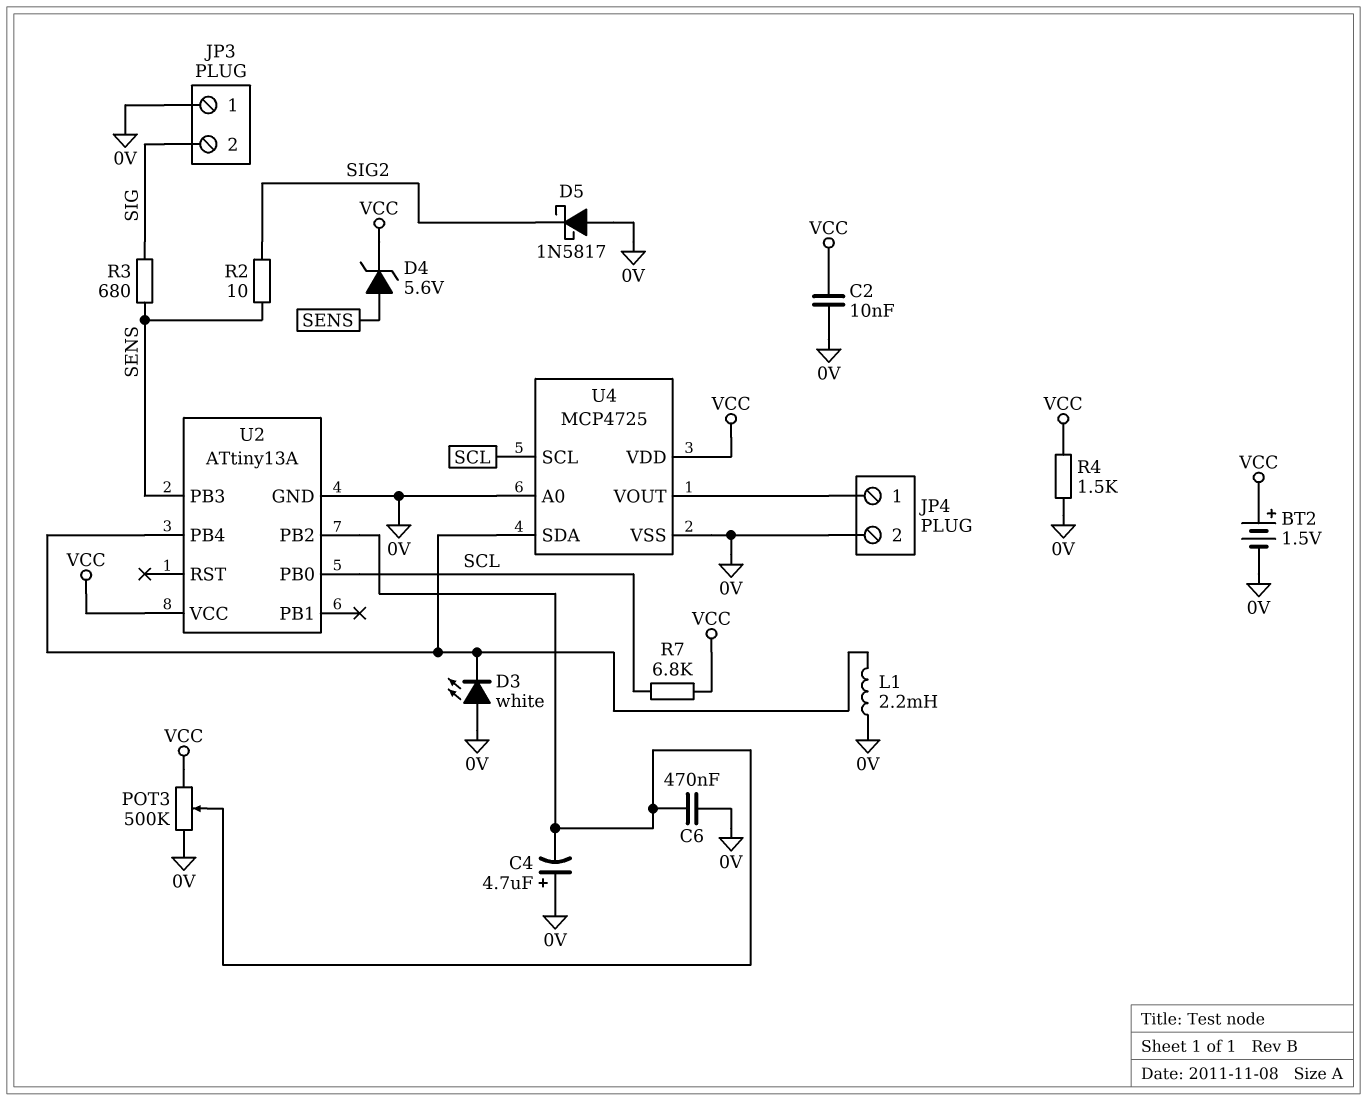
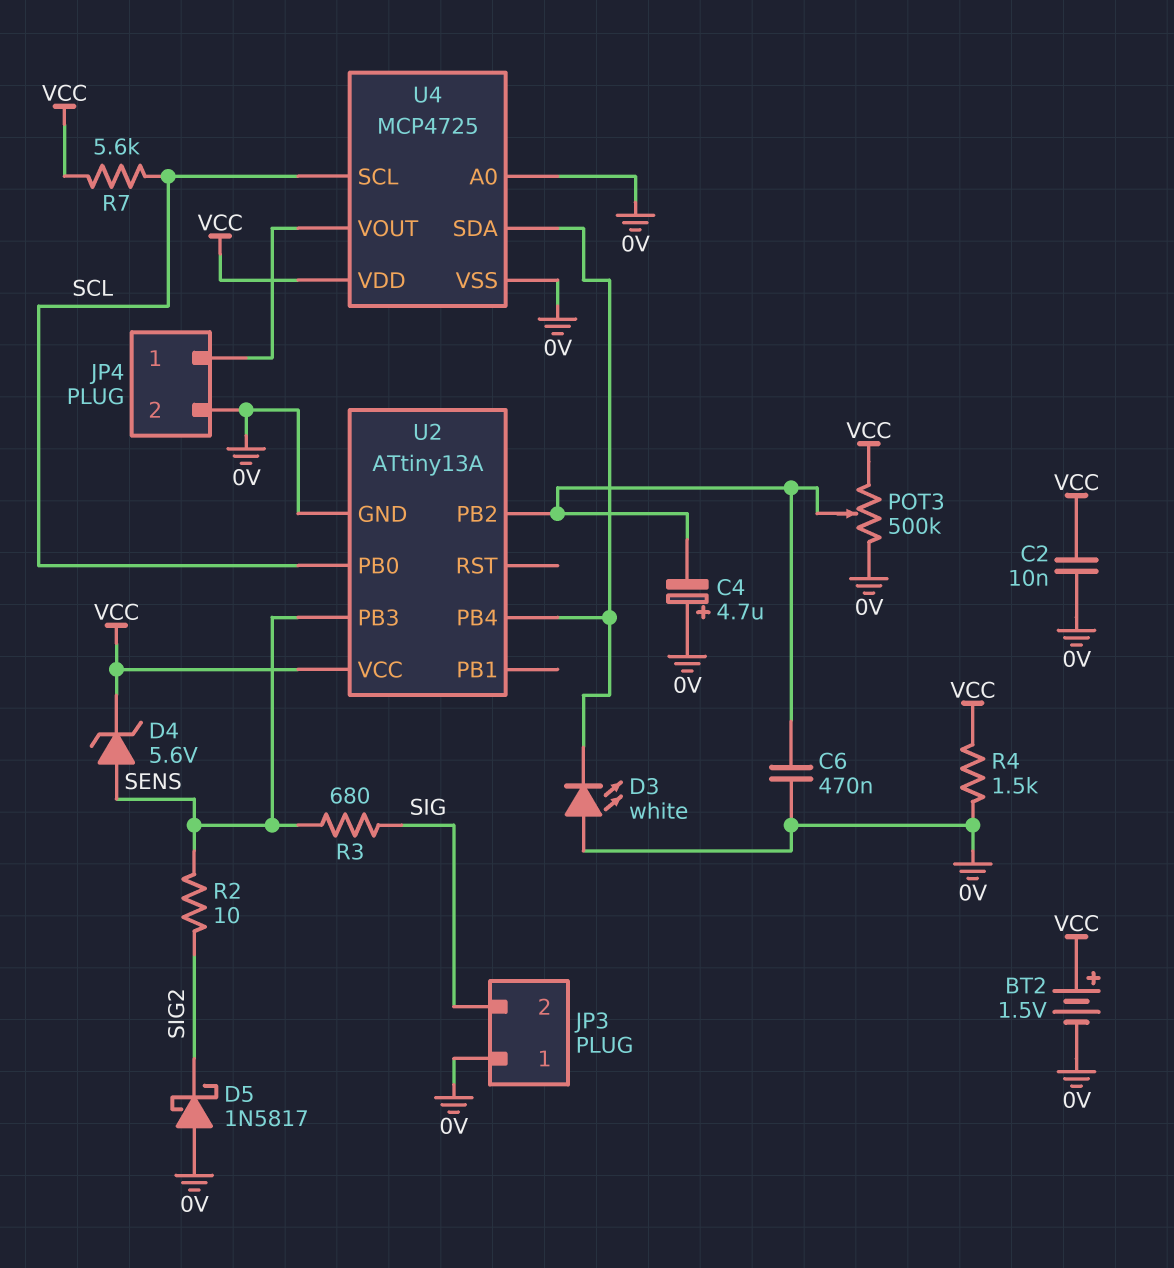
L1: 2.2mH (0V, U2/PB4) -> none
R7: 6.8k (SCL, VCC) -> 5.6k (SCL, VCC)

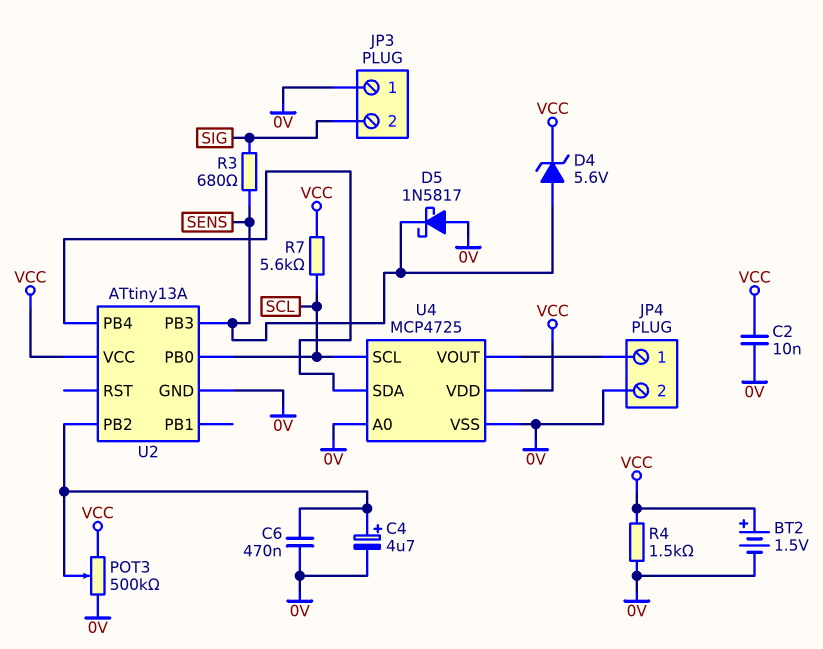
C4: 4.7uF (plus 0V, minus U2/PB2) -> 4.7uF (plus U2/PB2, minus 0V)
D3: LED white (A 0V, K U2/PB4) -> none
D5: schottky 1N5817 (A 0V, K SIG2) -> schottky 1N5817 (A 0V, K SENS)
R2: 10 (SENS, SIG2) -> none

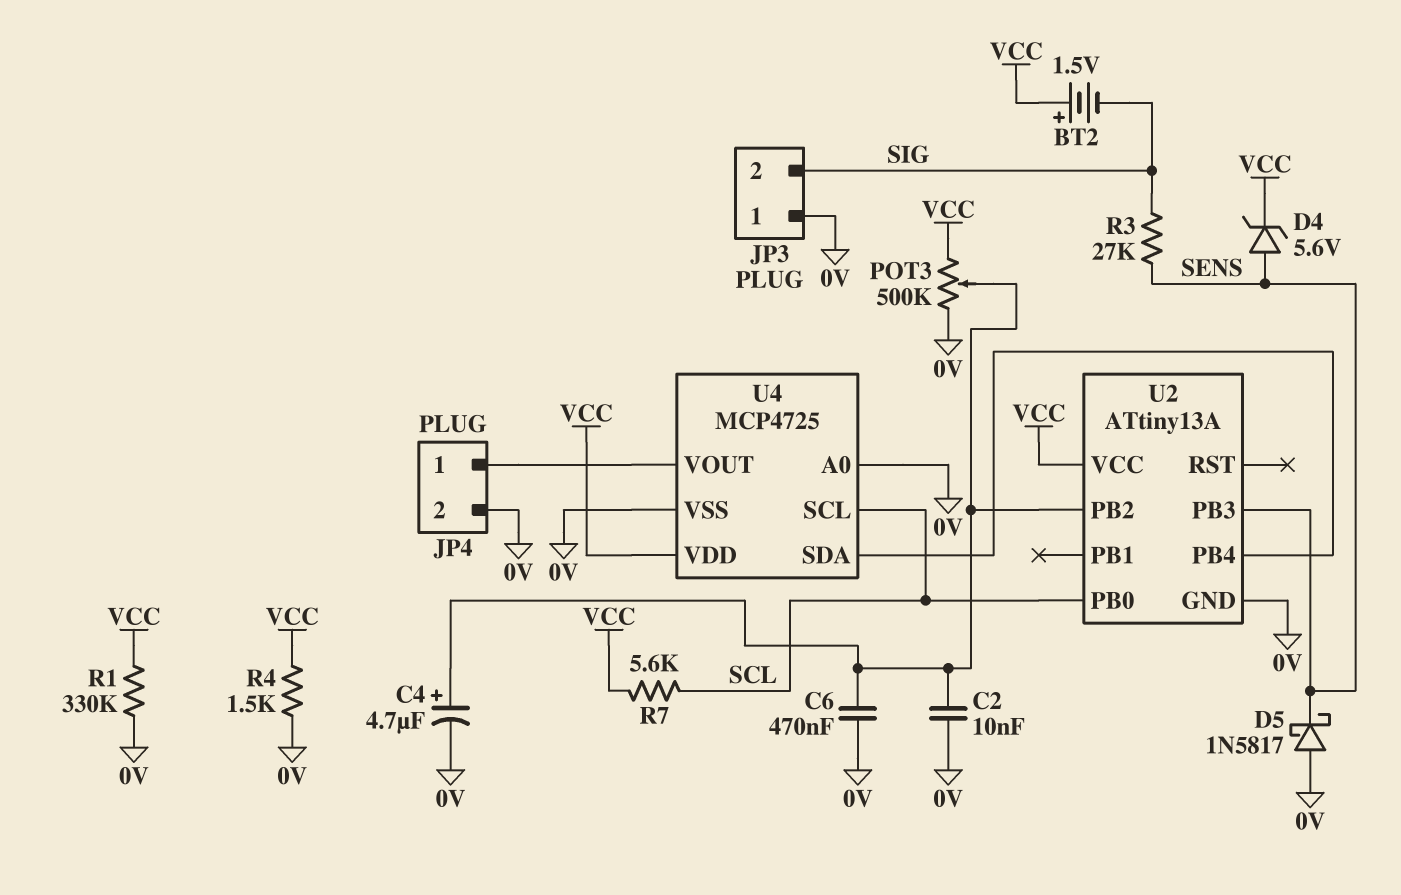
BT2: 1.5V (plus VCC, minus 0V) -> 1.5V (plus VCC, minus SIG)
C2: 10nF (0V, VCC) -> 10nF (0V, U2/PB2)
R1: none -> 330k (0V, VCC)
R3: 680 (SENS, SIG) -> 27k (SENS, SIG)

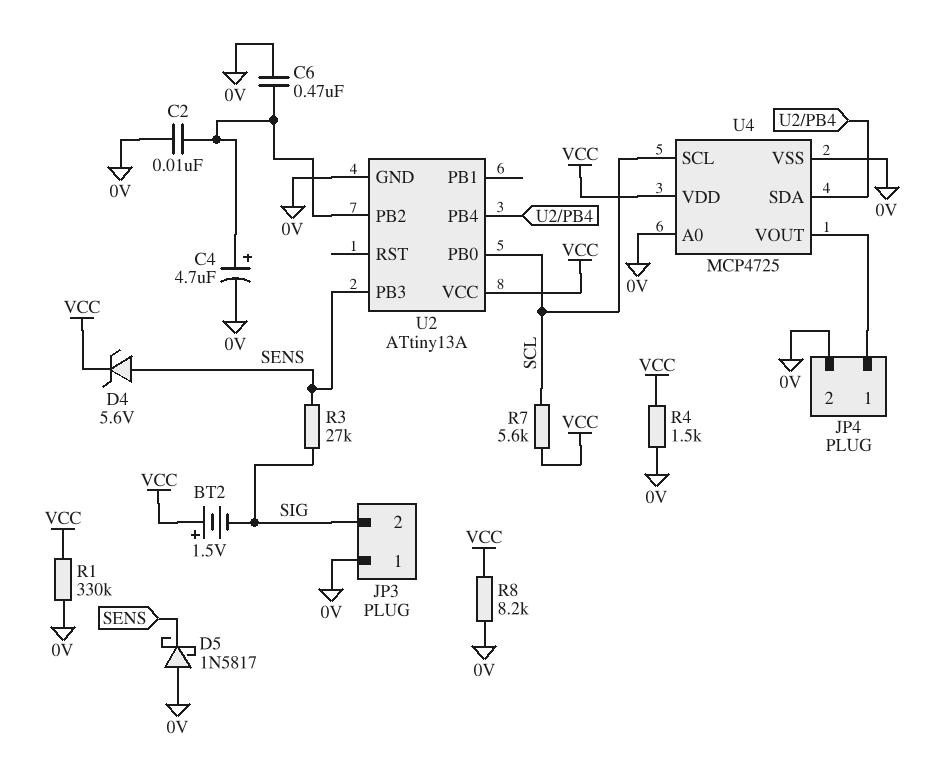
POT3: 500k (0V, VCC, wiper U2/PB2) -> none
R8: none -> 8.2k (0V, VCC)

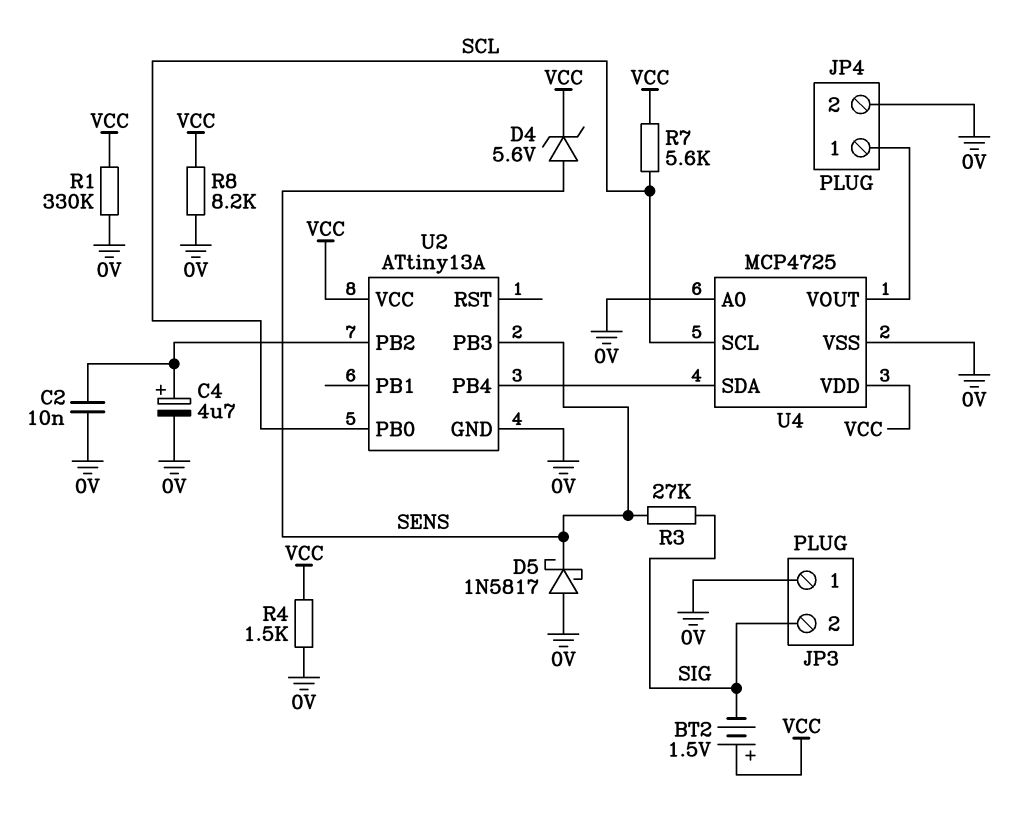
C6: 470nF (0V, U2/PB2) -> none

